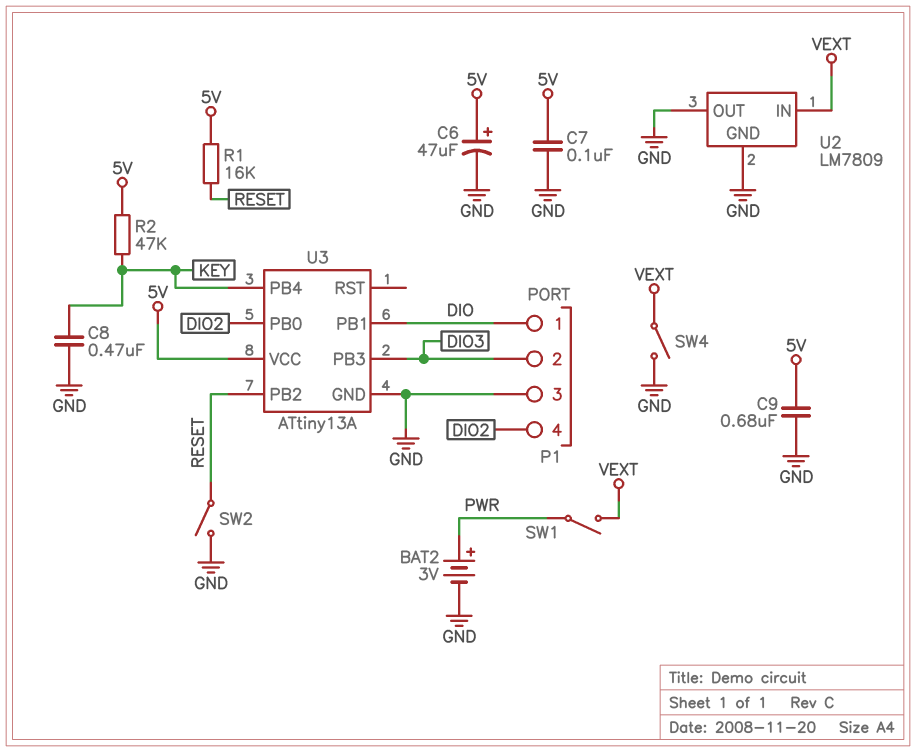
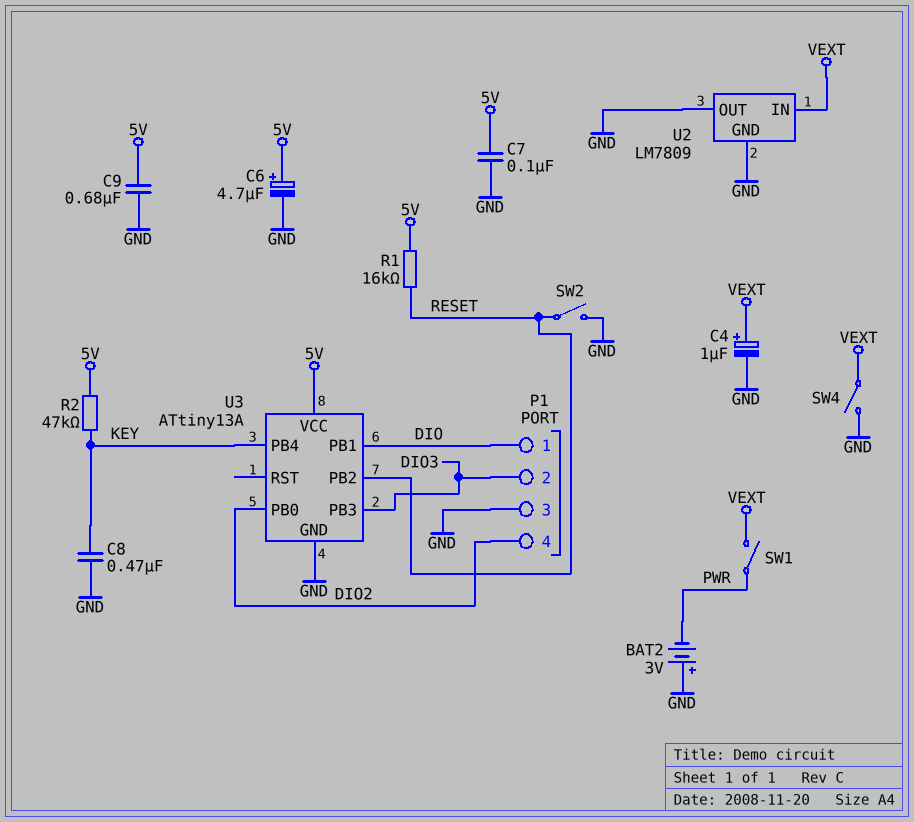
BAT2: 3V (plus PWR, minus GND) -> 3V (plus GND, minus PWR)
C4: none -> 1uF (plus VEXT, minus GND)
C6: 47uF (plus 5V, minus GND) -> 4.7uF (plus 5V, minus GND)

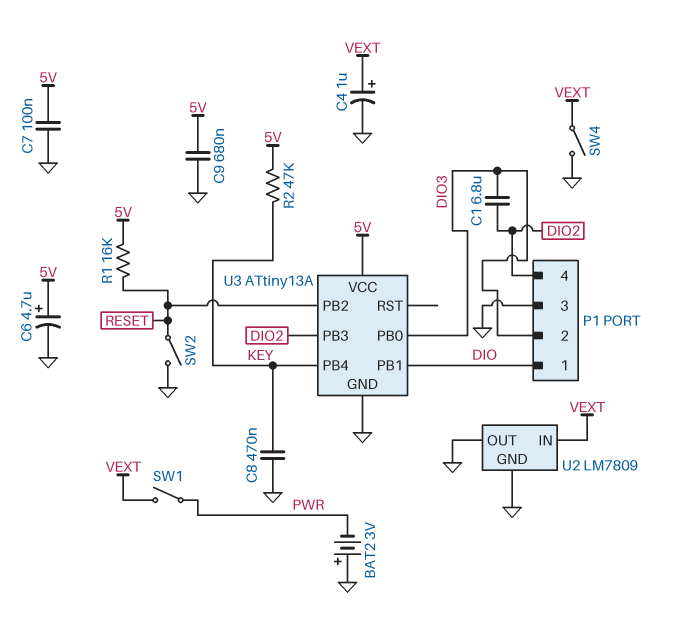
C1: none -> 6.8uF (DIO2, DIO3)
U3 pin PB0: DIO2 -> DIO3
U3 pin PB3: DIO3 -> DIO2

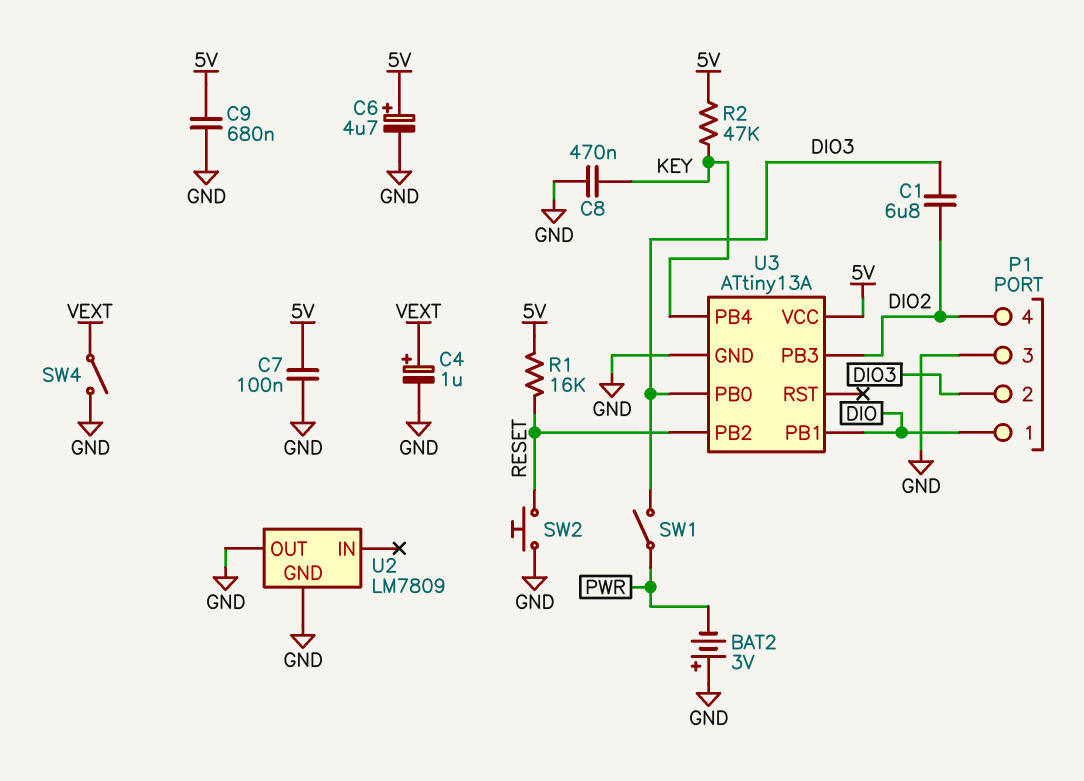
SW1: switch (PWR, VEXT) -> switch (DIO3, PWR)
SW2: switch (GND, RESET) -> button (GND, RESET)
U2 pin IN: VEXT -> none

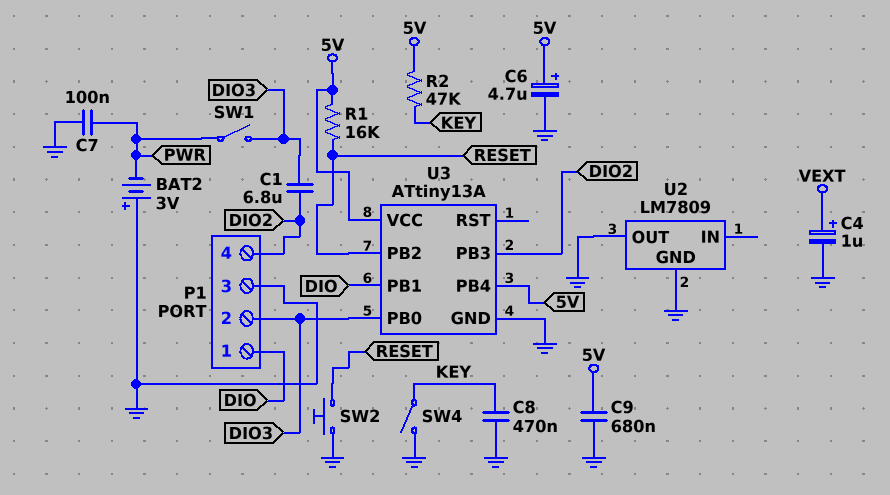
C7: 100nF (5V, GND) -> 100nF (GND, PWR)
SW4: switch (GND, VEXT) -> switch (GND, KEY)
U3 pin PB4: KEY -> 5V

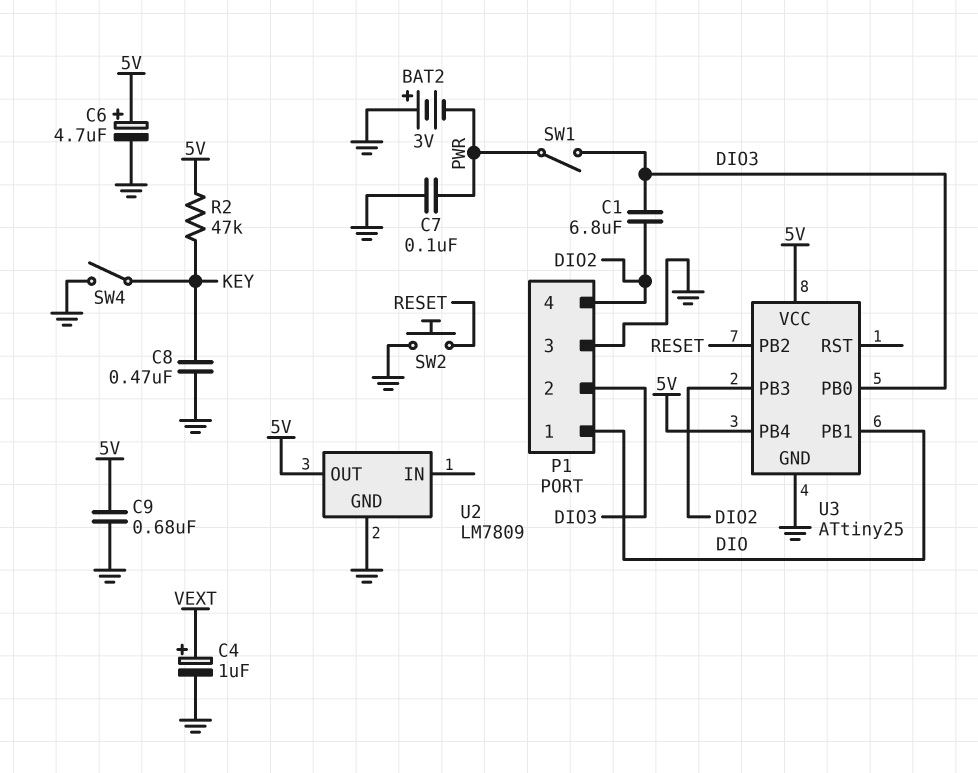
R1: 16k (5V, RESET) -> none
U2 pin OUT: GND -> 5V
U3: ATtiny13A -> ATtiny25

